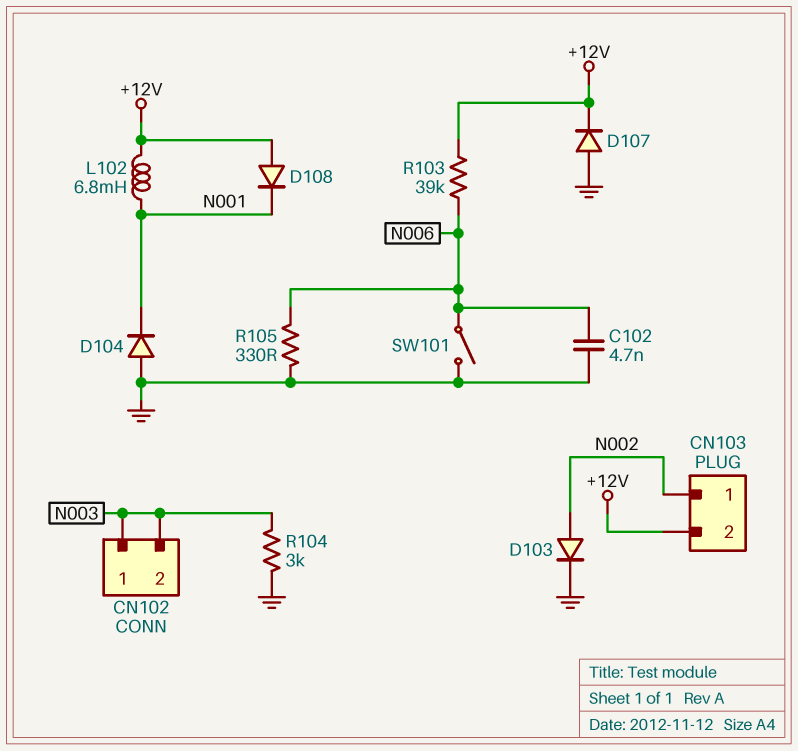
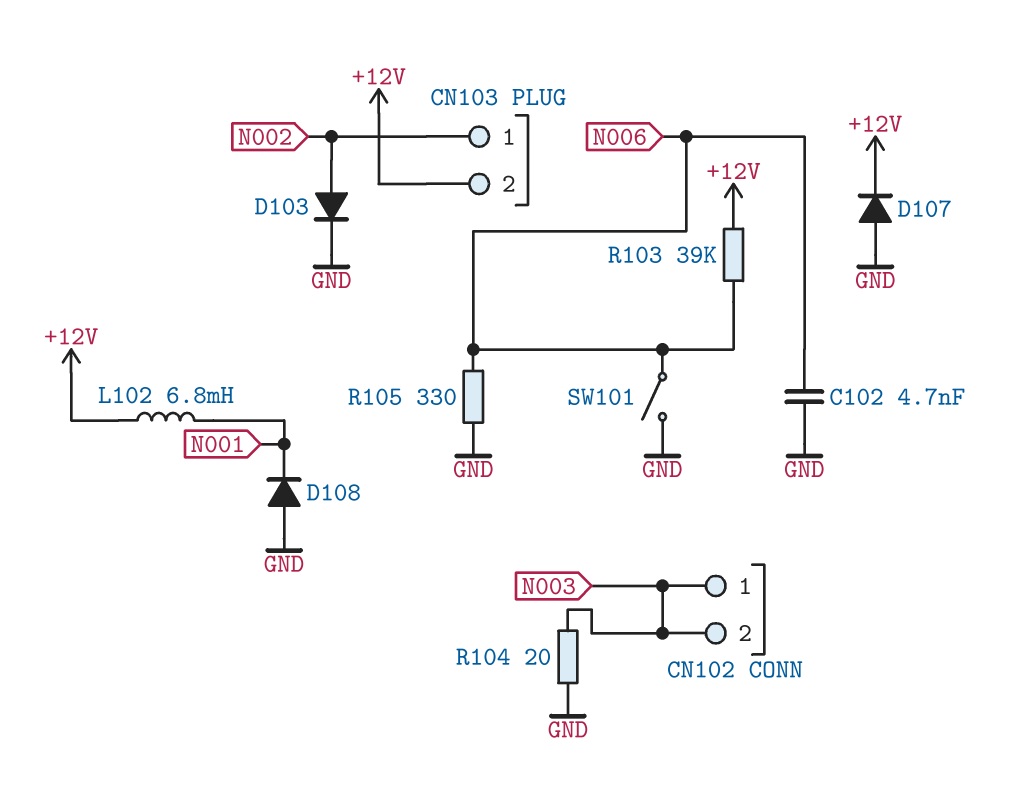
D104: diode (A GND, K N001) -> none
D108: diode (A +12V, K N001) -> diode (A GND, K N001)
R104: 3k (GND, N003) -> 20 (GND, N003)

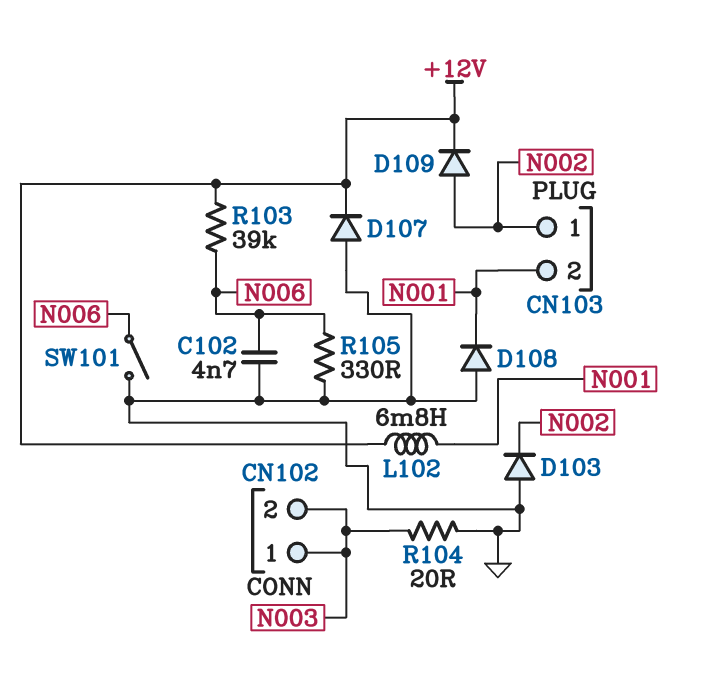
CN103 pin 2: +12V -> N001
D103: diode (A N002, K GND) -> diode (A GND, K N002)
D109: none -> diode (A N002, K +12V)

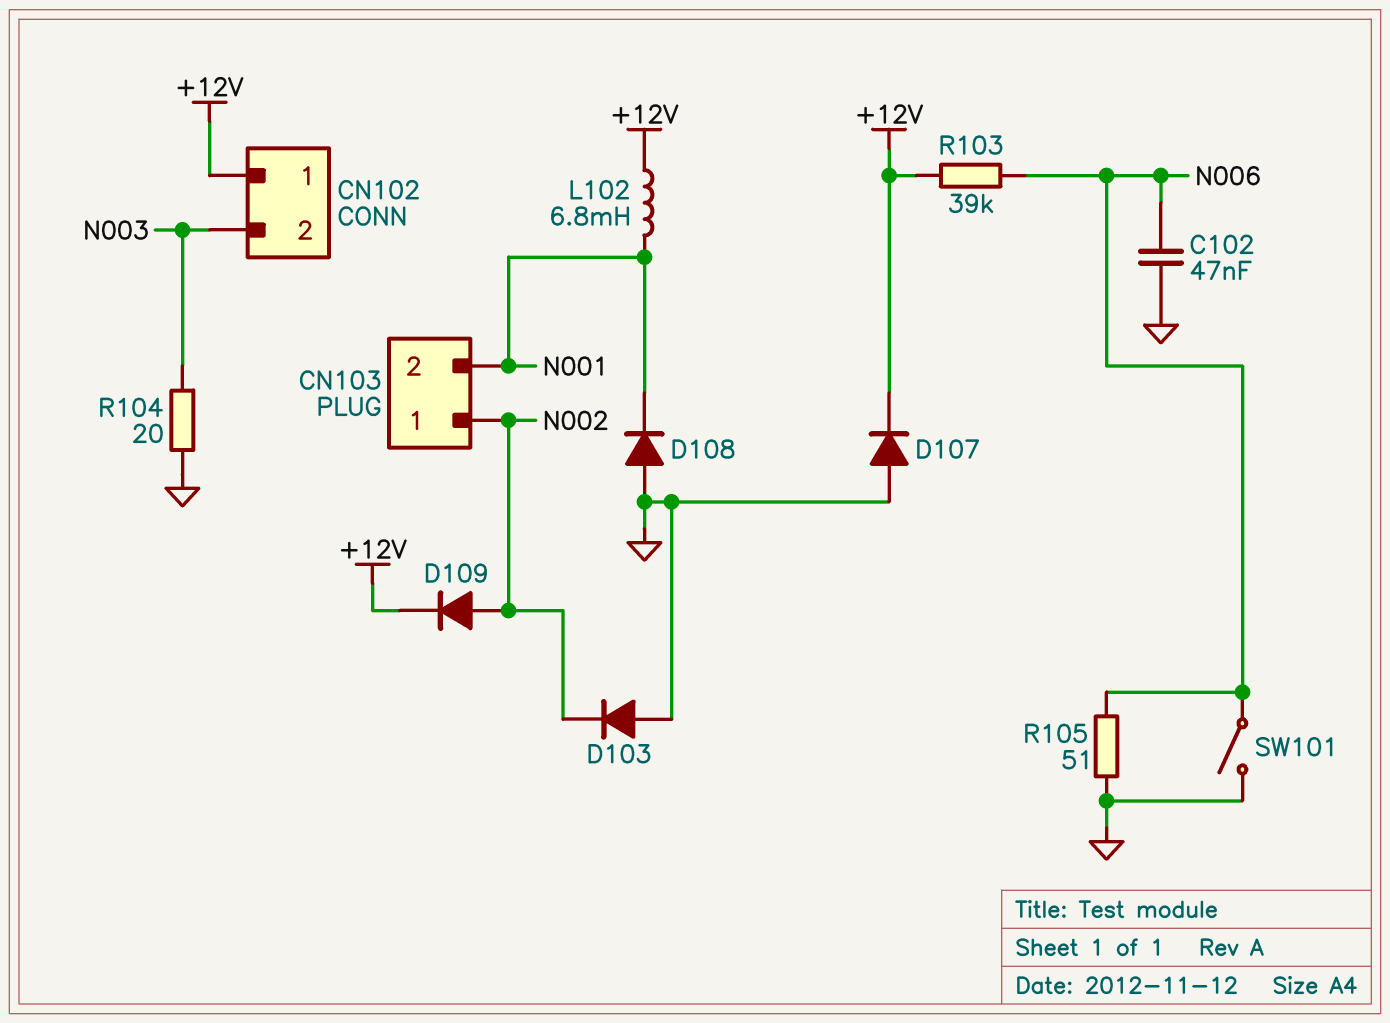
C102: 4.7nF (GND, N006) -> 47nF (GND, N006)
CN102 pin 1: N003 -> +12V
R105: 330 (GND, N006) -> 51 (GND, N006)

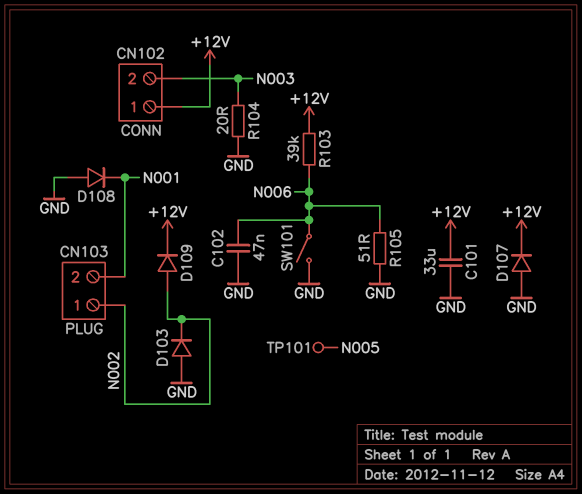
C101: none -> 33uF (+12V, GND)
L102: 6.8mH (+12V, N001) -> none
TP101: none -> test point (N005)

